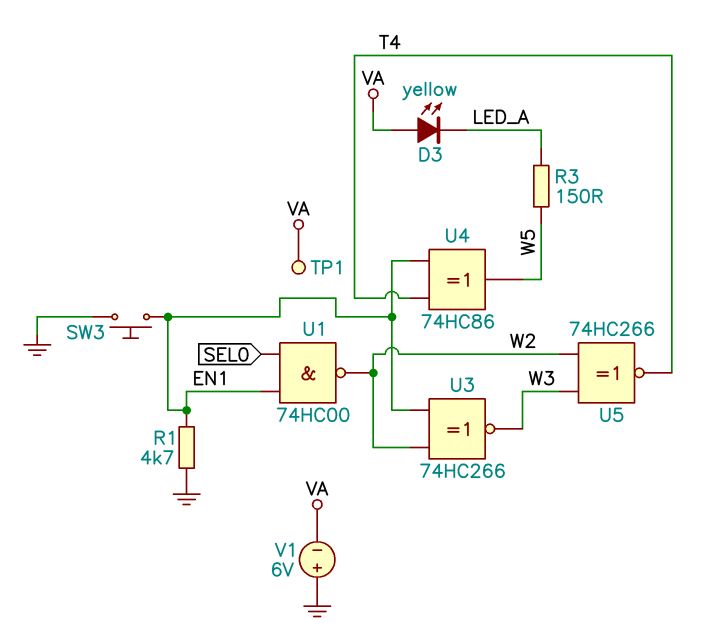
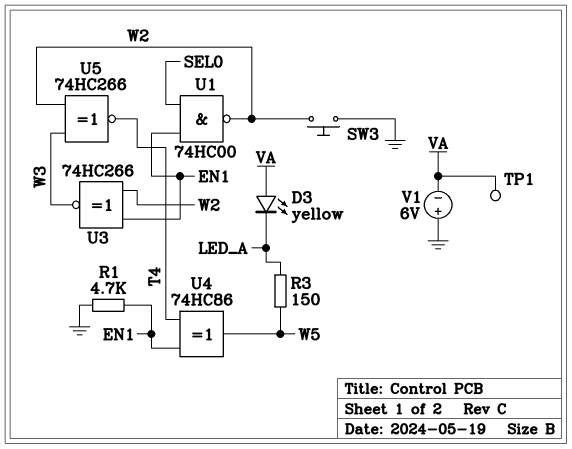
SW3: button (EN1, GND) -> button (GND, W2)

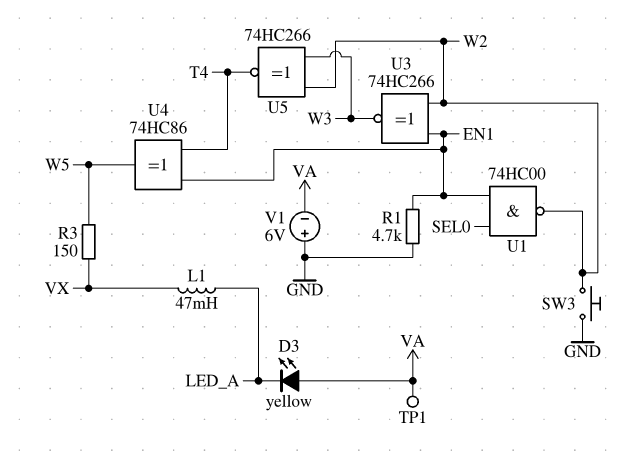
L1: none -> 47mH (LED_A, VX)
R3: 150 (LED_A, W5) -> 150 (VX, W5)

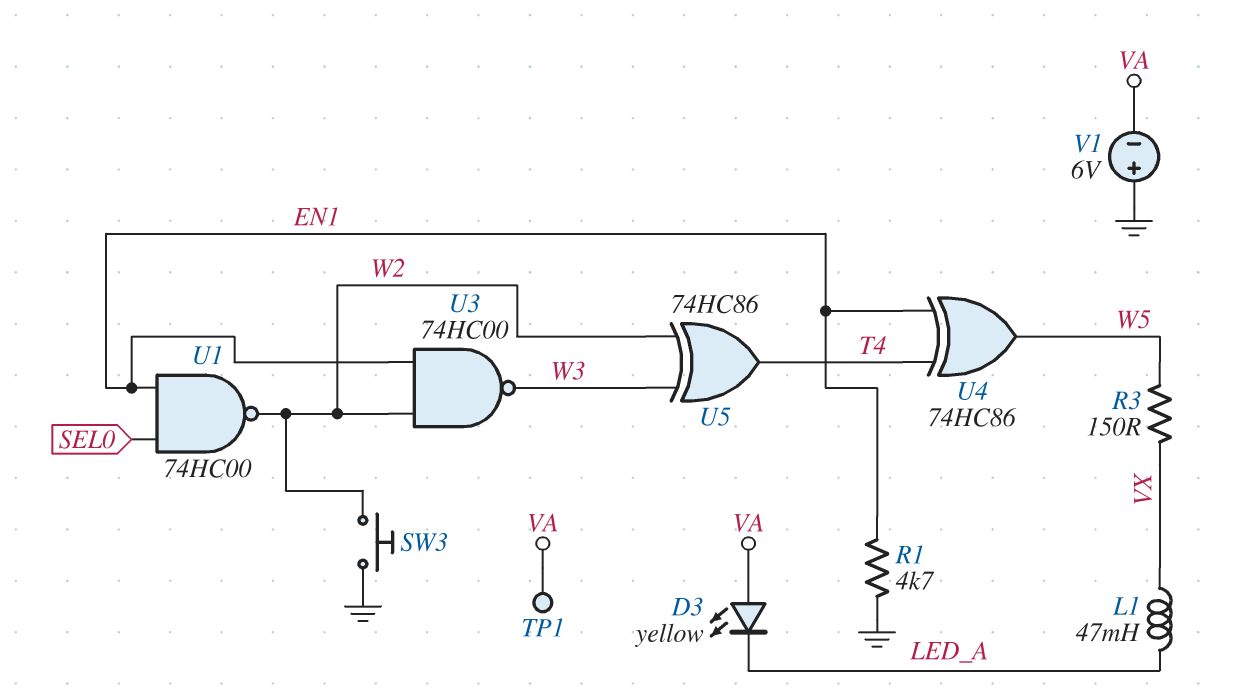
U3: XNOR 74HC266 (in EN1, in W2, out W3) -> NAND 74HC00 (in EN1, in W2, out W3)
U5: XNOR 74HC266 (in W2, in W3, out T4) -> XOR 74HC86 (in W2, in W3, out T4)

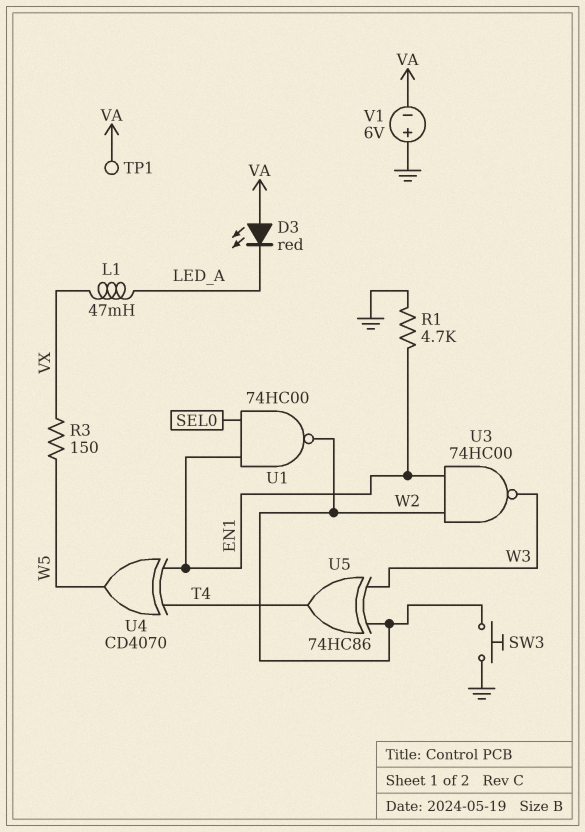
D3: LED yellow (A VA, K LED_A) -> LED red (A VA, K LED_A)
U4: XOR 74HC86 (in EN1, in T4, out W5) -> XOR CD4070 (in EN1, in T4, out W5)

